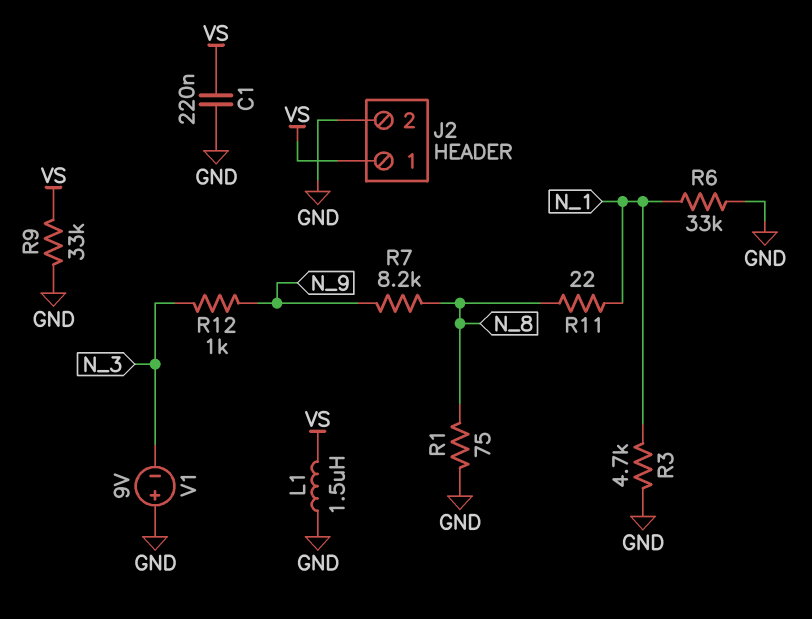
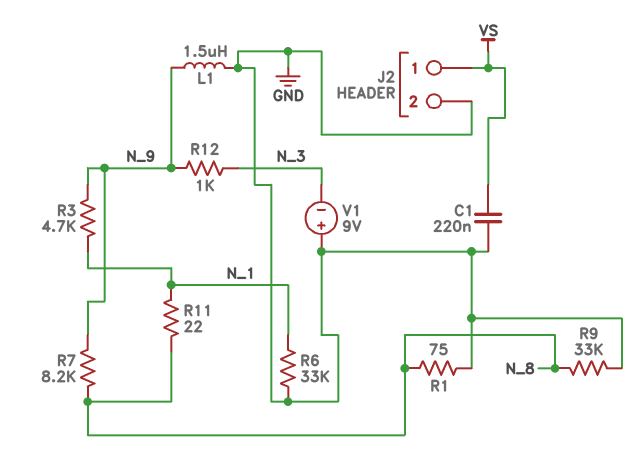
L1: 1.5uH (GND, VS) -> 1.5uH (GND, N_9)
R3: 4.7k (GND, N_1) -> 4.7k (N_1, N_9)
R9: 33k (GND, VS) -> 33k (GND, N_8)

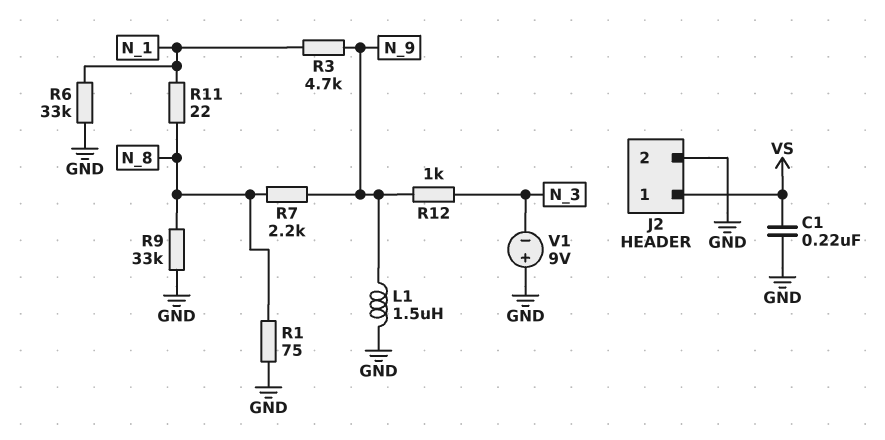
R7: 8.2k (N_8, N_9) -> 2.2k (N_8, N_9)

